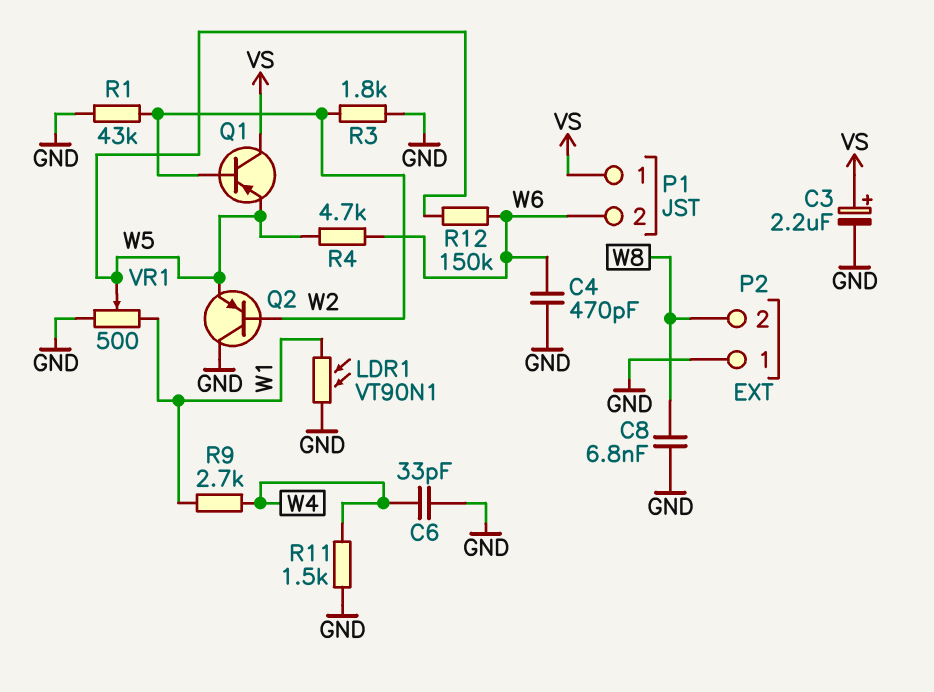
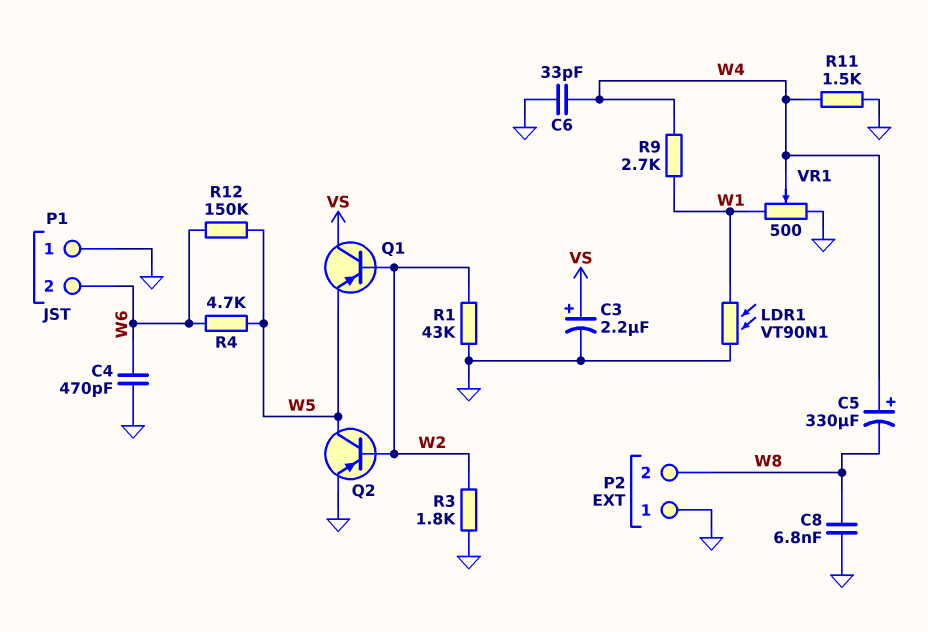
C5: none -> 330uF (plus W4, minus W8)
P1 pin 1: VS -> GND
Q2: PNP (B W2, C GND, E W5) -> PNP (B W2, C W5, E GND)
VR1: 500 (GND, W1, wiper W5) -> 500 (GND, W1, wiper W4)

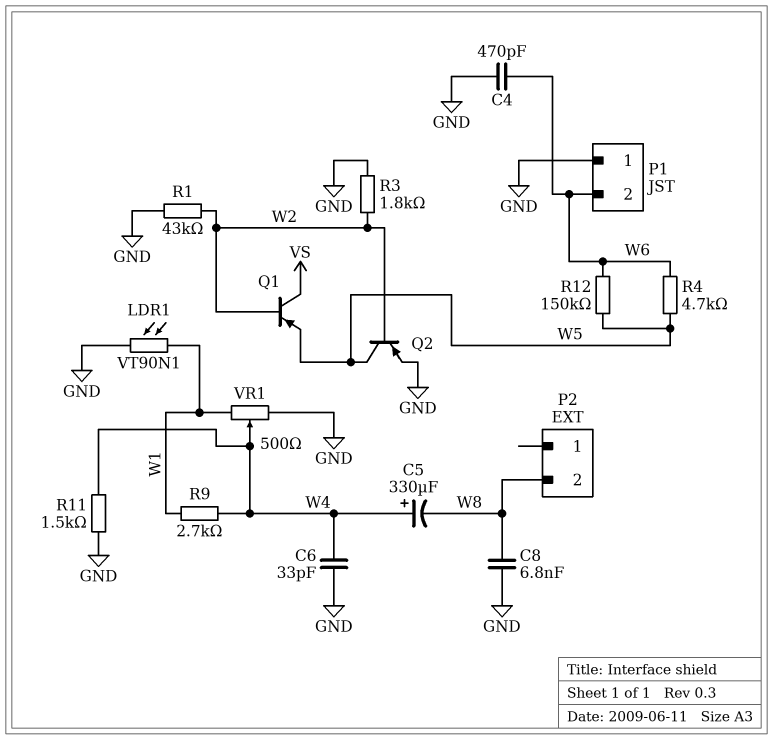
C3: 2.2uF (plus VS, minus GND) -> none
P2 pin 1: GND -> none

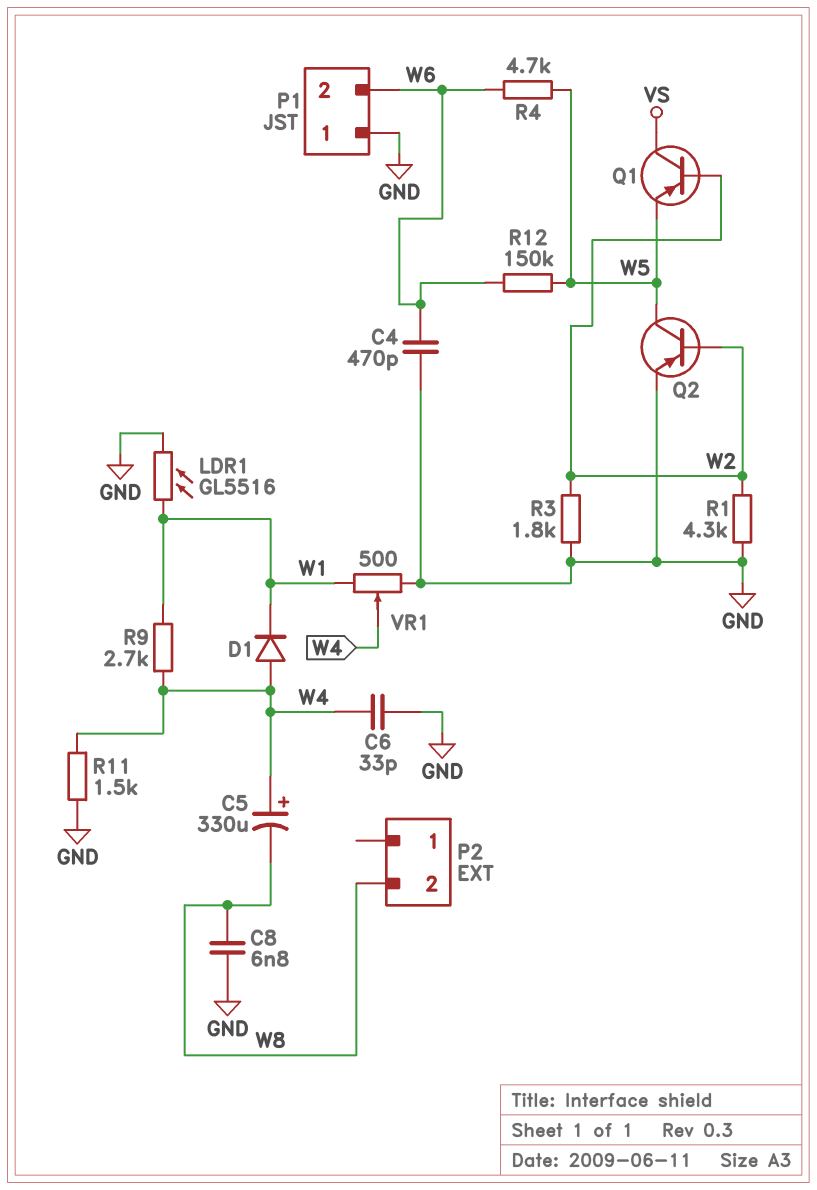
D1: none -> diode (A W4, K W1)
LDR1: VT90N1 (GND, W1) -> GL5516 (GND, W1)
R1: 43k (GND, W2) -> 4.3k (GND, W2)

